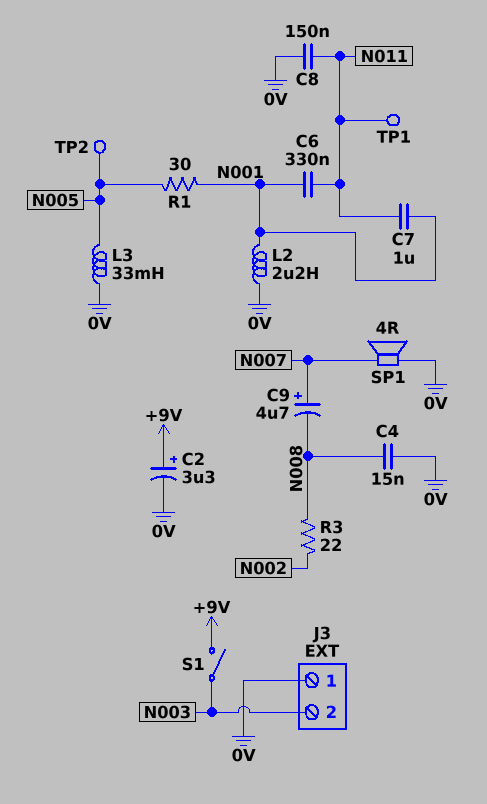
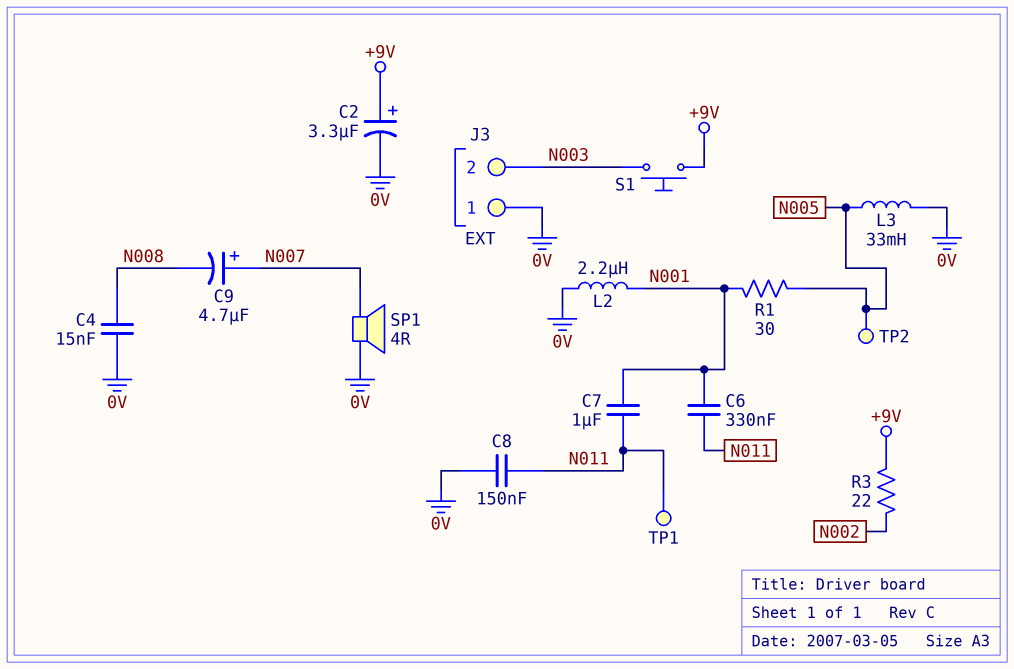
R3: 22 (N002, N008) -> 22 (+9V, N002)
S1: switch (+9V, N003) -> button (+9V, N003)

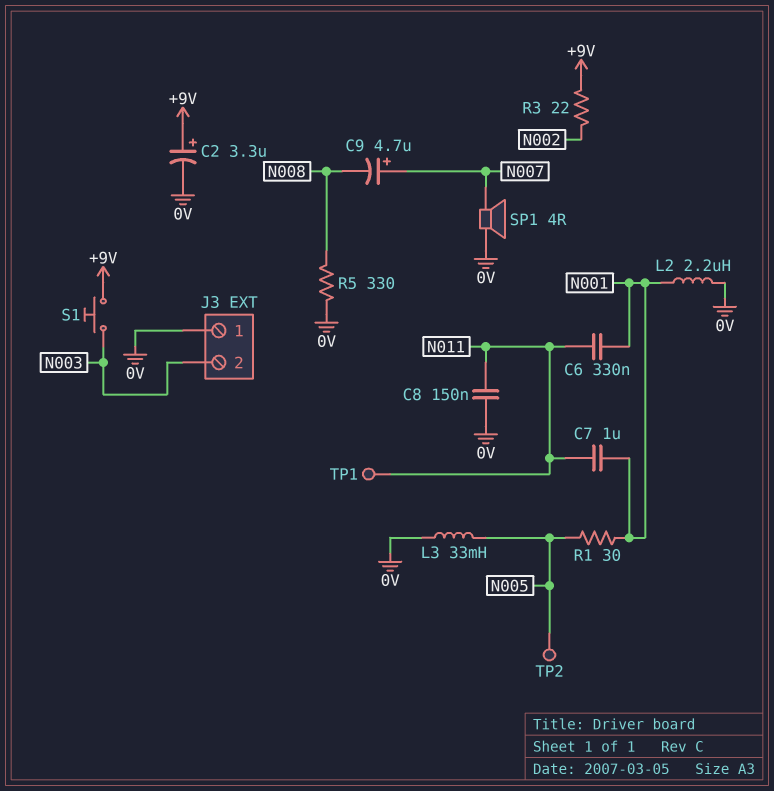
C4: 15nF (0V, N008) -> none
R5: none -> 330 (0V, N008)

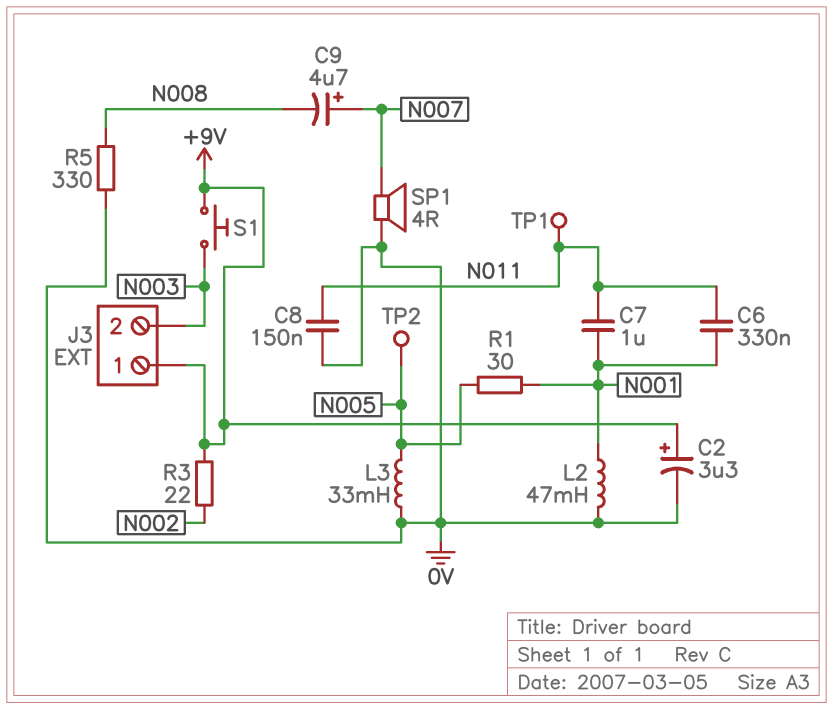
J3 pin 1: 0V -> +9V
L2: 2.2uH (0V, N001) -> 47mH (0V, N001)

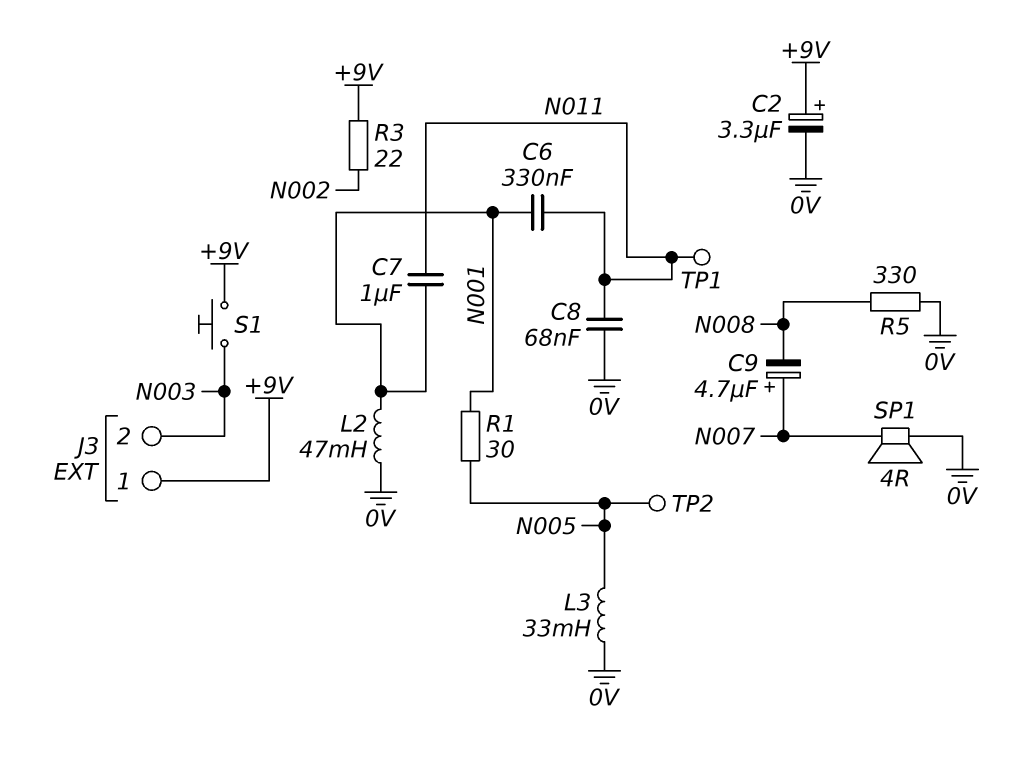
C8: 150nF (0V, N011) -> 68nF (0V, N011)

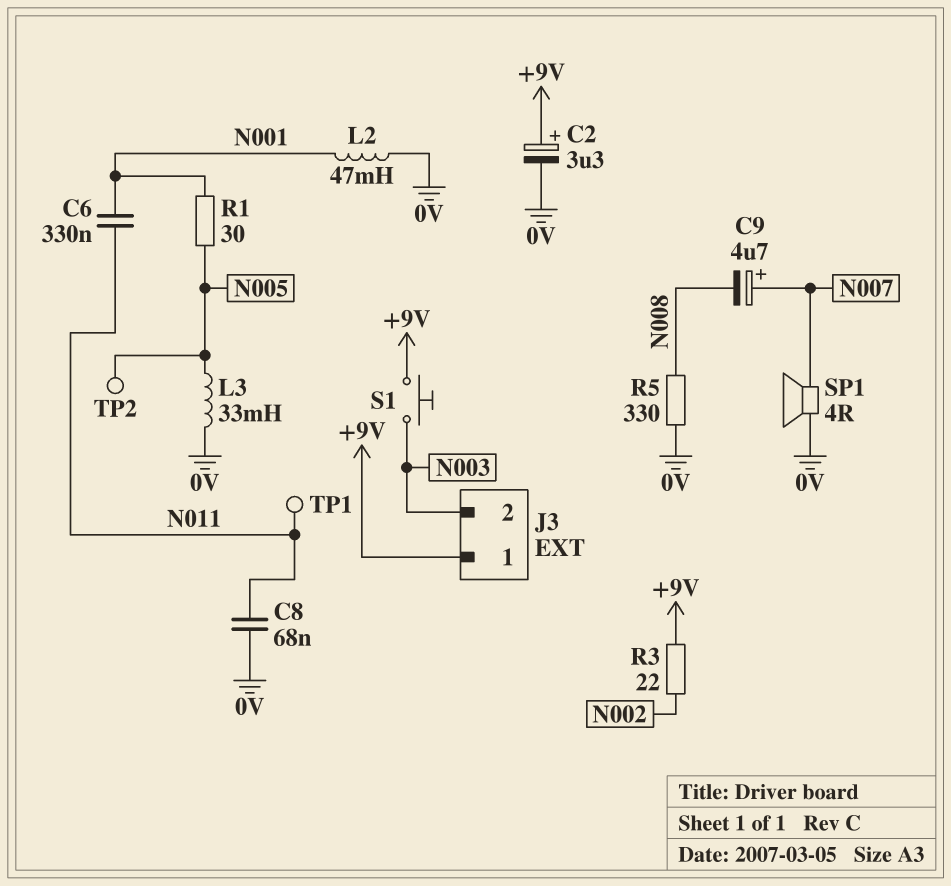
C7: 1uF (N001, N011) -> none

